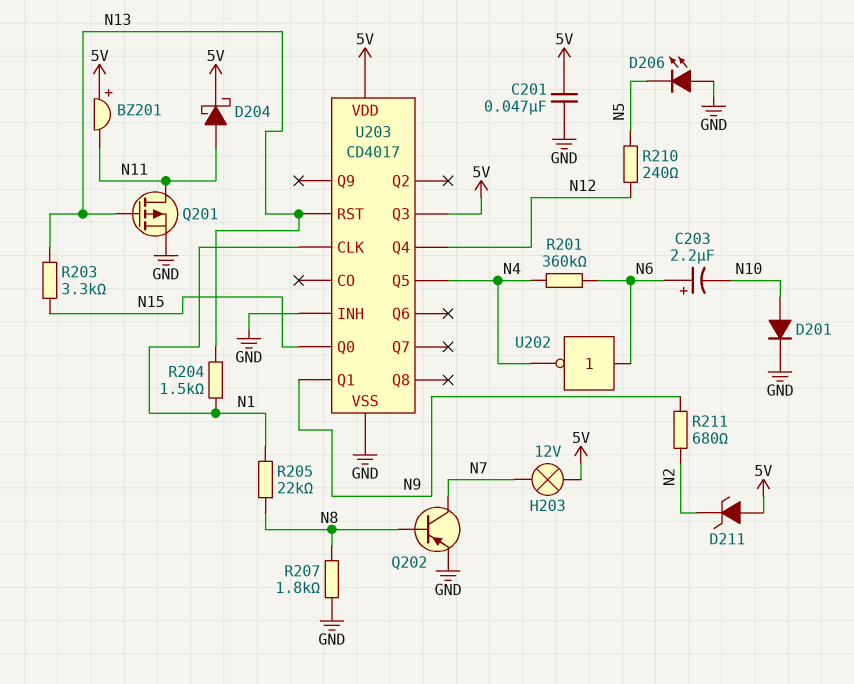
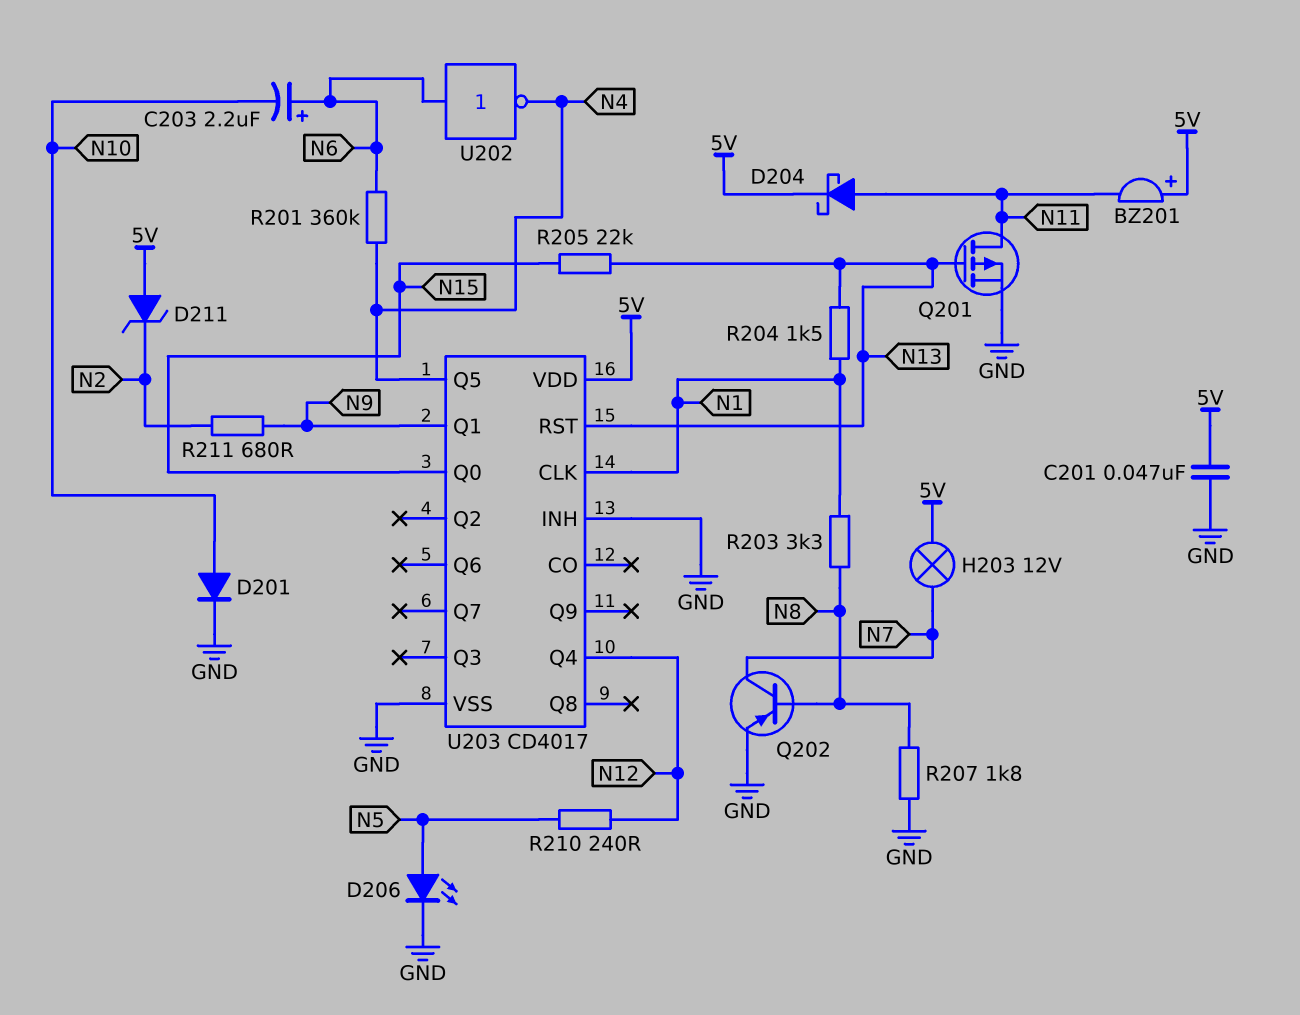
D206: LED (A GND, K N5) -> LED (A N5, K GND)
R203: 3.3k (N13, N15) -> 3.3k (N1, N8)
R205: 22k (N1, N8) -> 22k (N13, N15)
U203 pin Q3: 5V -> none

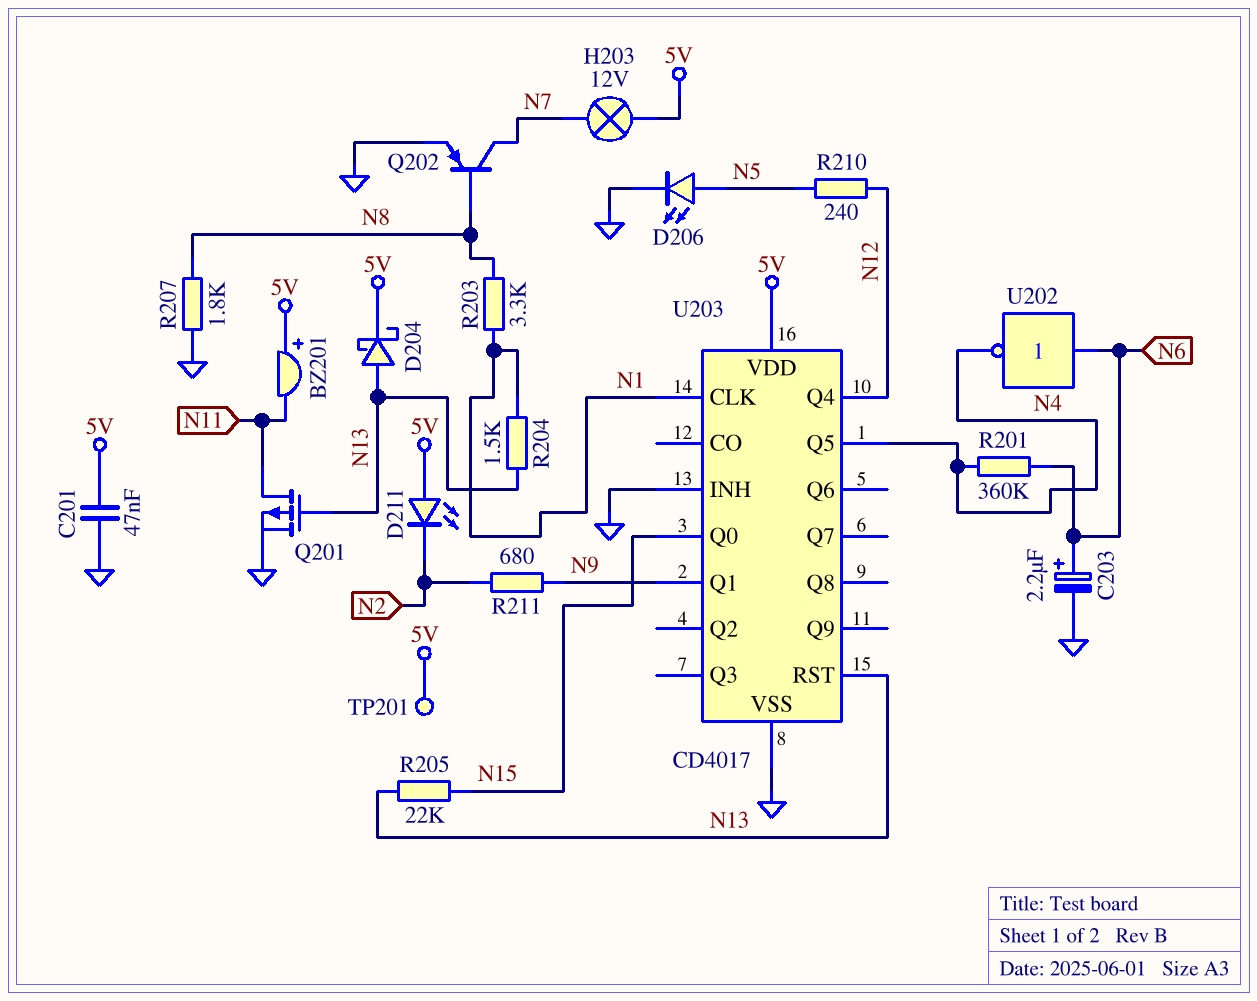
C203: 2.2uF (plus N6, minus N10) -> 2.2uF (plus N6, minus GND)
D201: diode (A N10, K GND) -> none
D204: schottky (A N11, K 5V) -> schottky (A N13, K 5V)
D211: zener (A 5V, K N2) -> LED (A 5V, K N2)
TP201: none -> test point (5V)

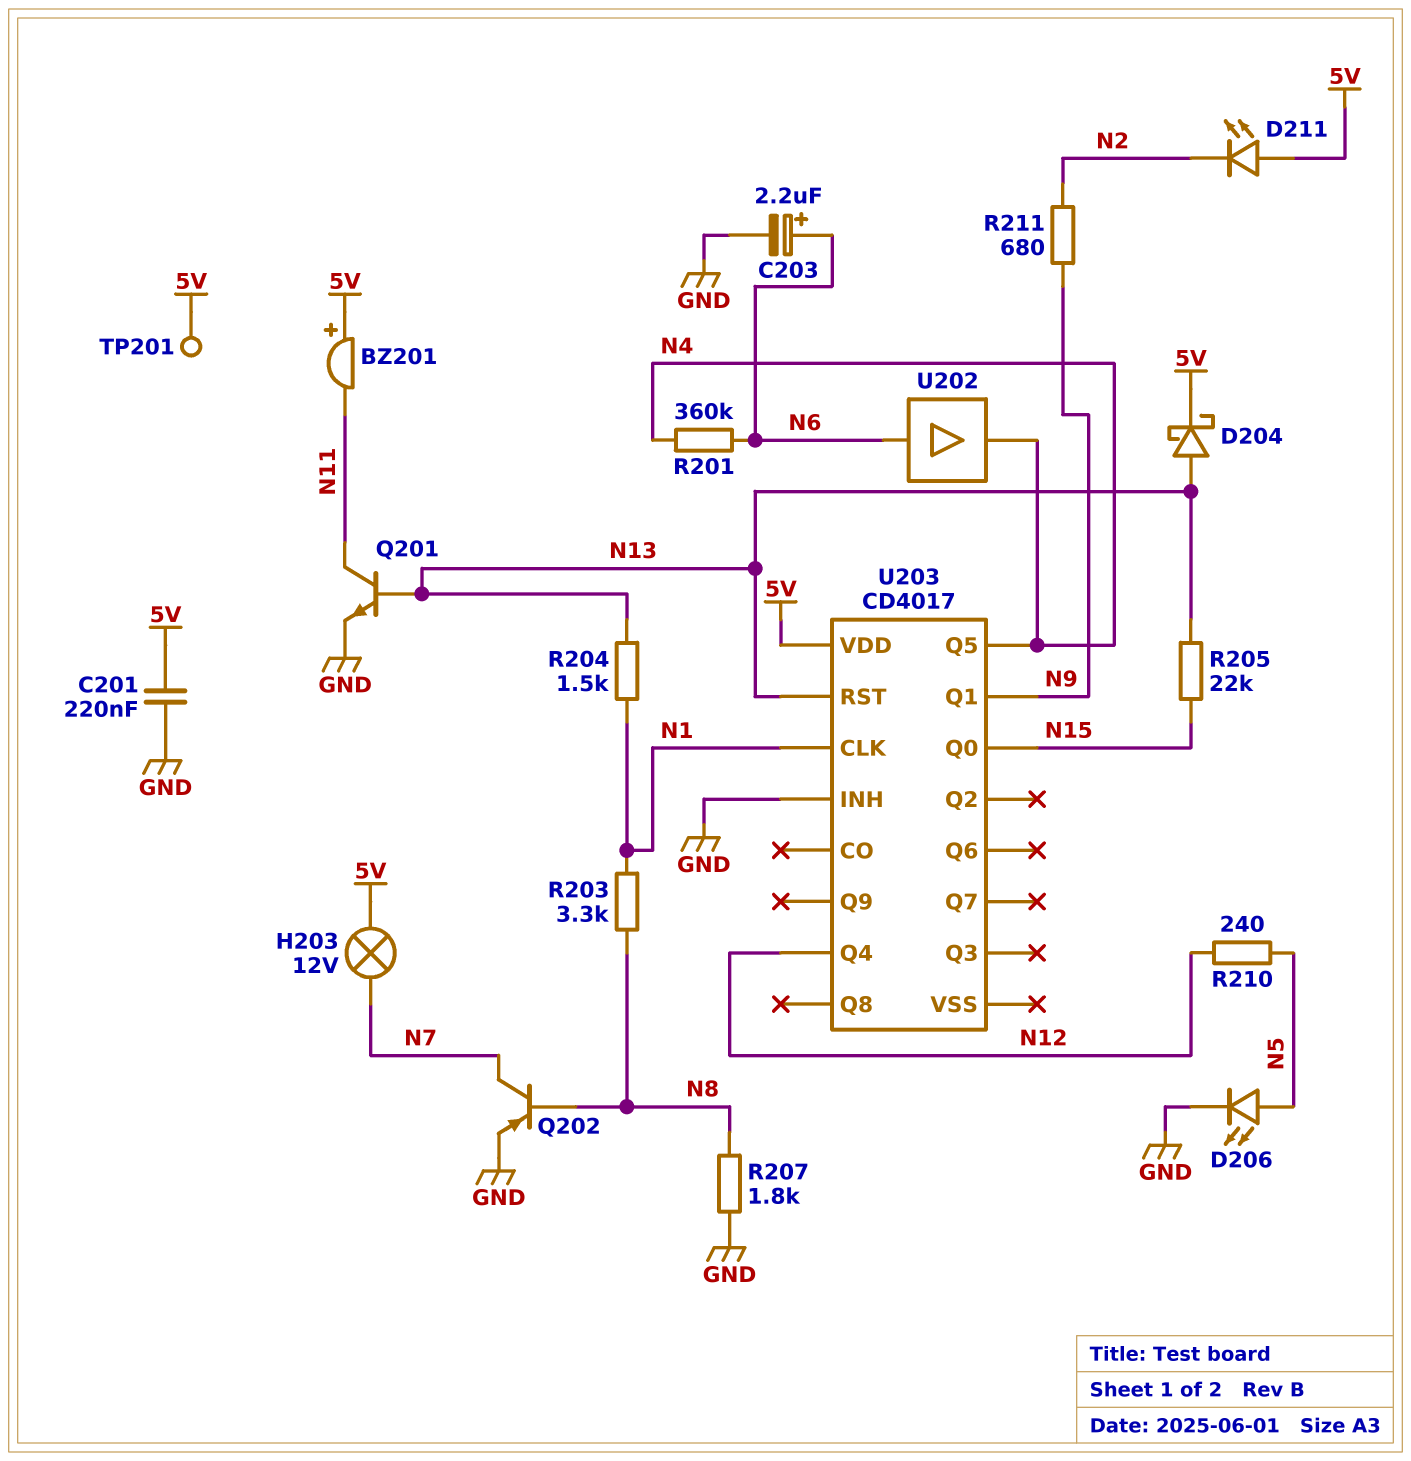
C201: 47nF (5V, GND) -> 220nF (5V, GND)
Q201: PMOS (G N13, D N11, S GND) -> NPN (B N13, C N11, E GND)
U202: NOT (in N6, out N4) -> buffer (in N6, out N4)
U203 pin VSS: GND -> none

